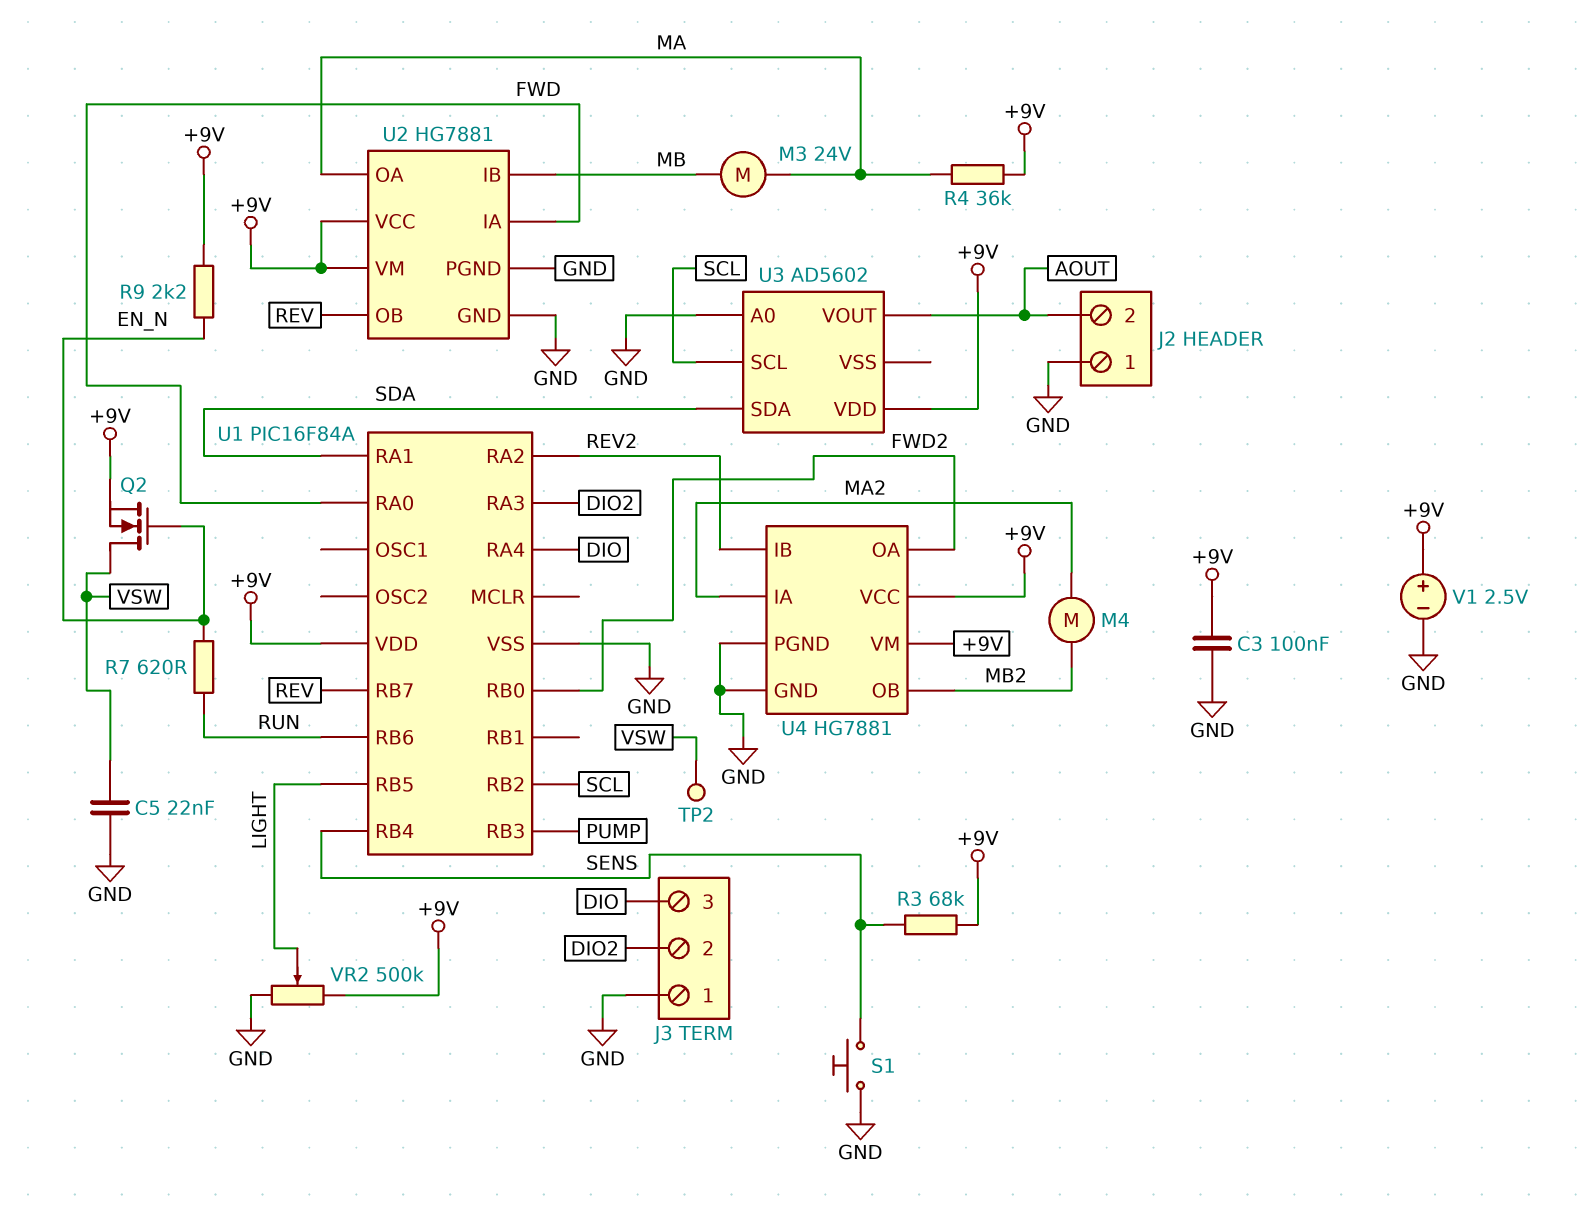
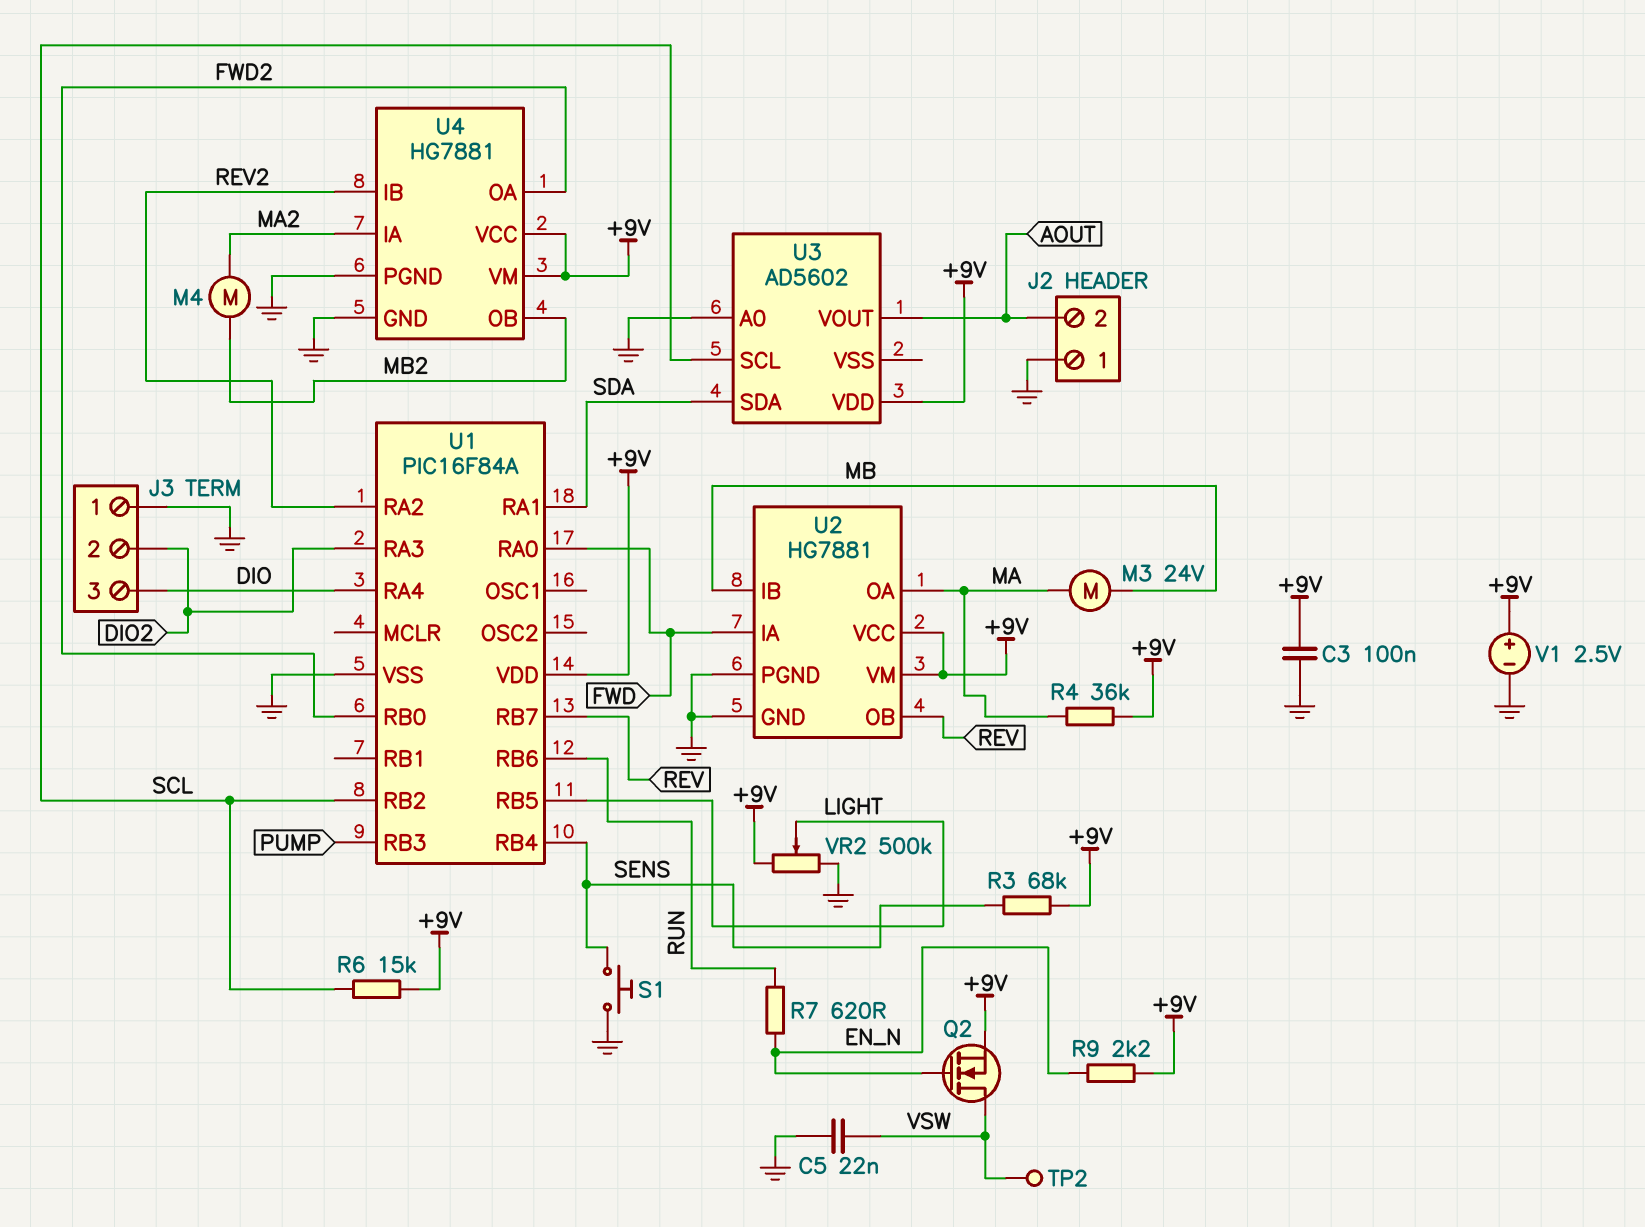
R6: none -> 15k (+9V, SCL)

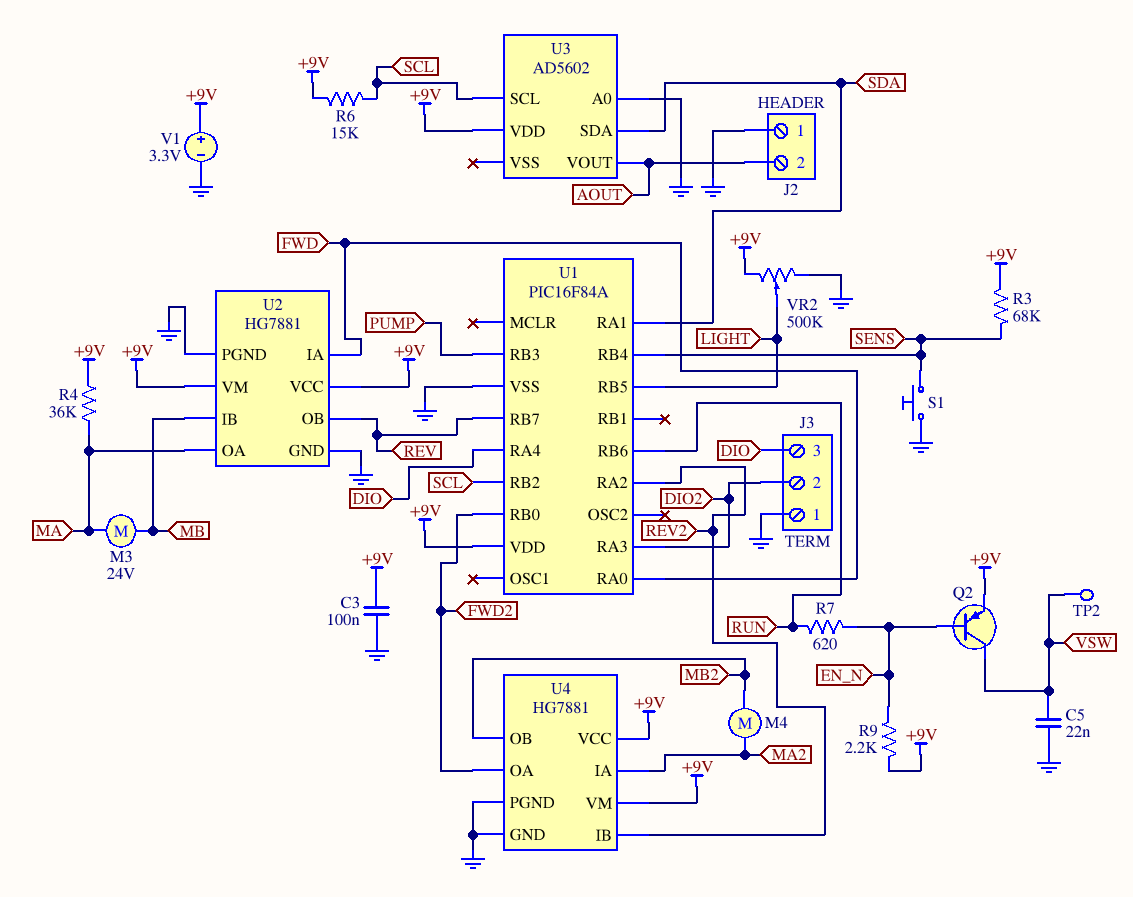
Q2: NMOS (G EN_N, D VSW, S +9V) -> PNP (B EN_N, C VSW, E +9V)
V1: 2.5V (plus +9V, minus GND) -> 3.3V (plus +9V, minus GND)

